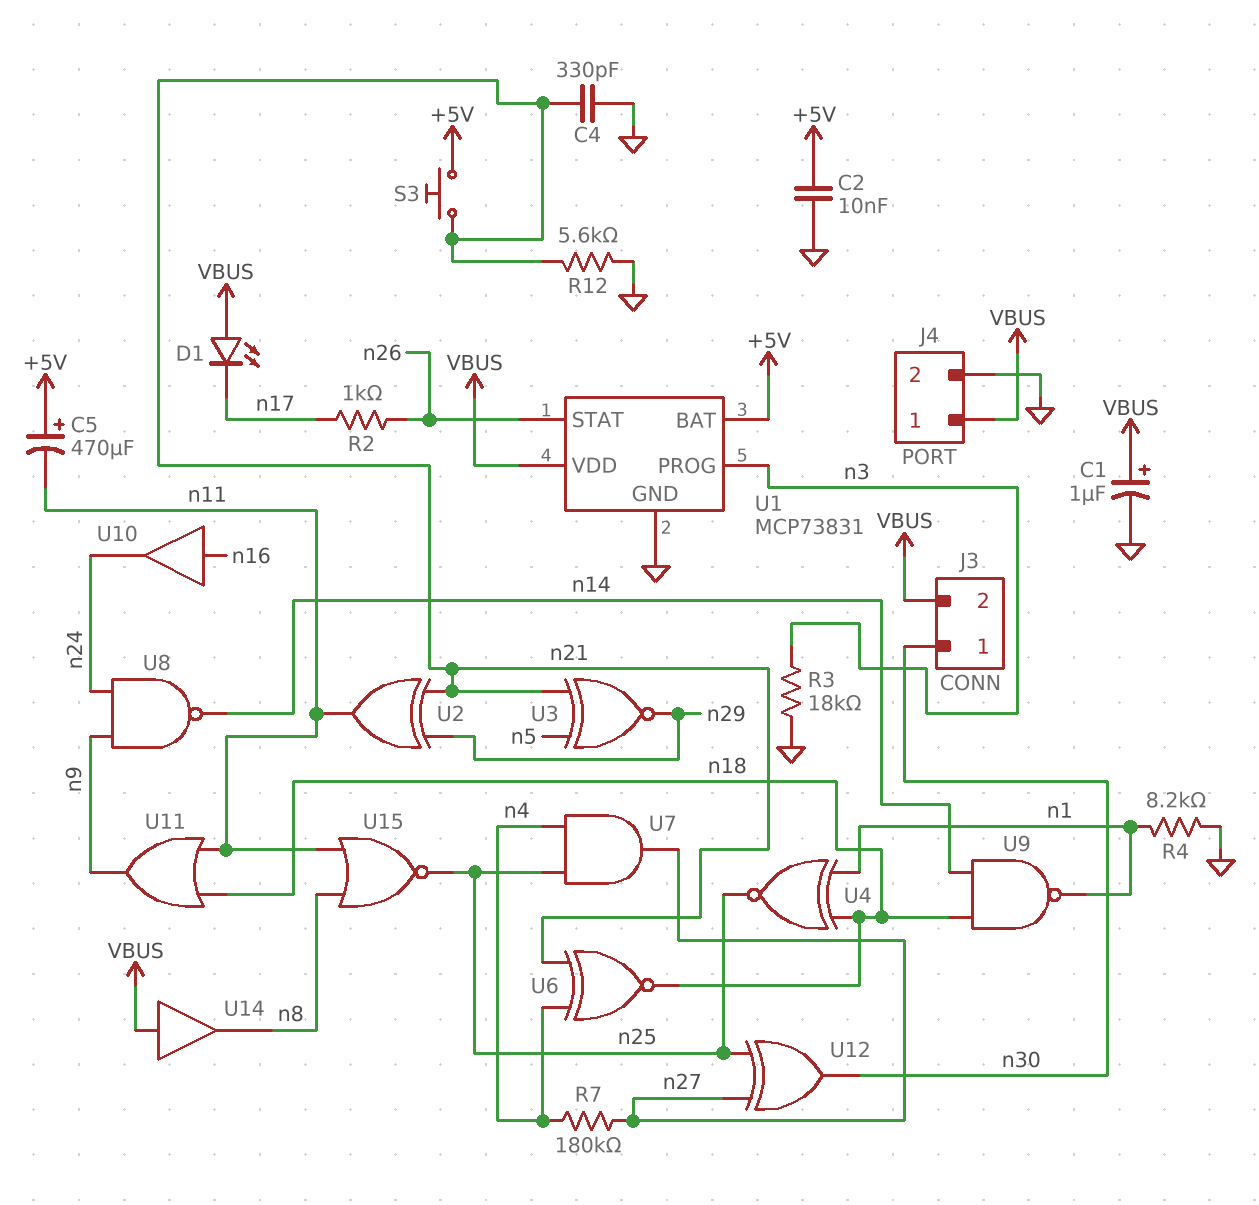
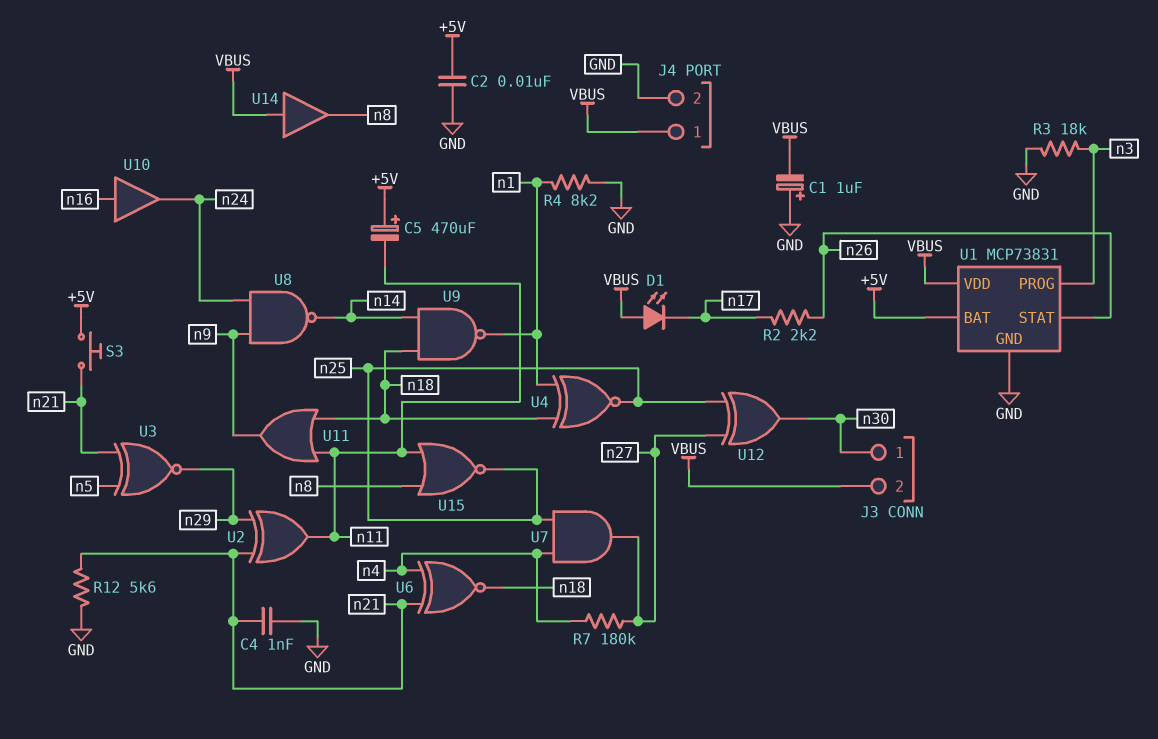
C1: 1uF (plus VBUS, minus GND) -> 1uF (plus GND, minus VBUS)
C4: 330pF (GND, n21) -> 1nF (GND, n21)
R2: 1k (n17, n26) -> 2.2k (n17, n26)

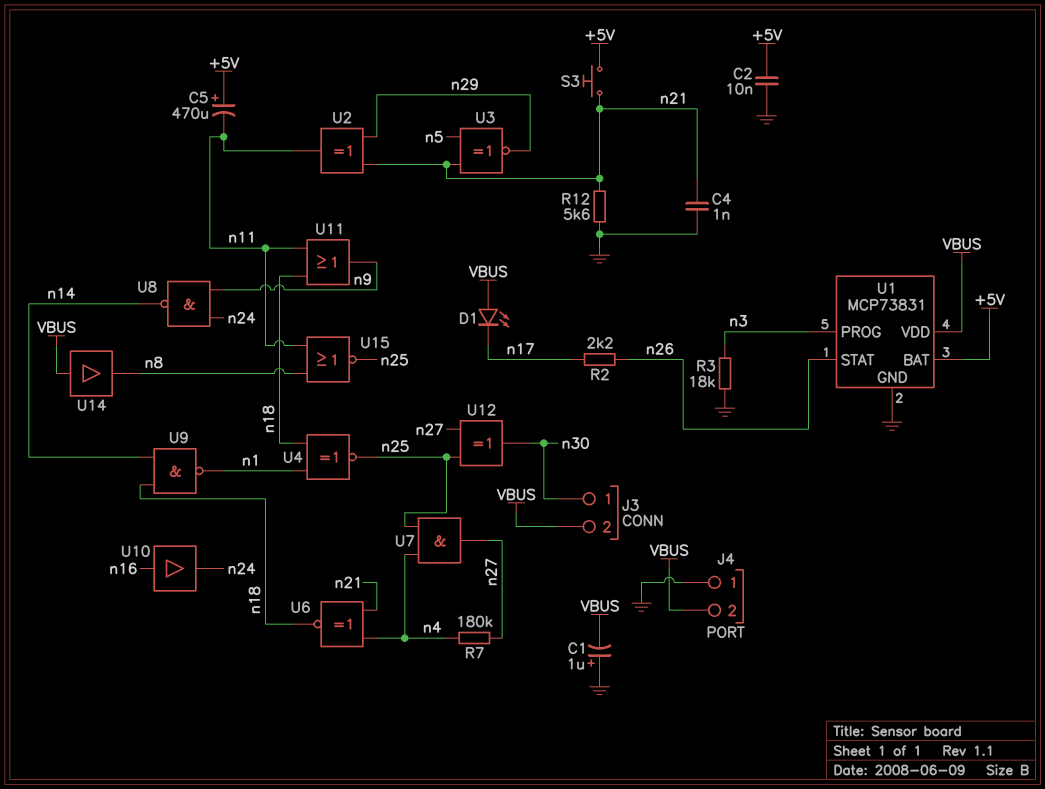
J4 pin 1: VBUS -> GND
J4 pin 2: GND -> VBUS
R4: 8.2k (GND, n1) -> none

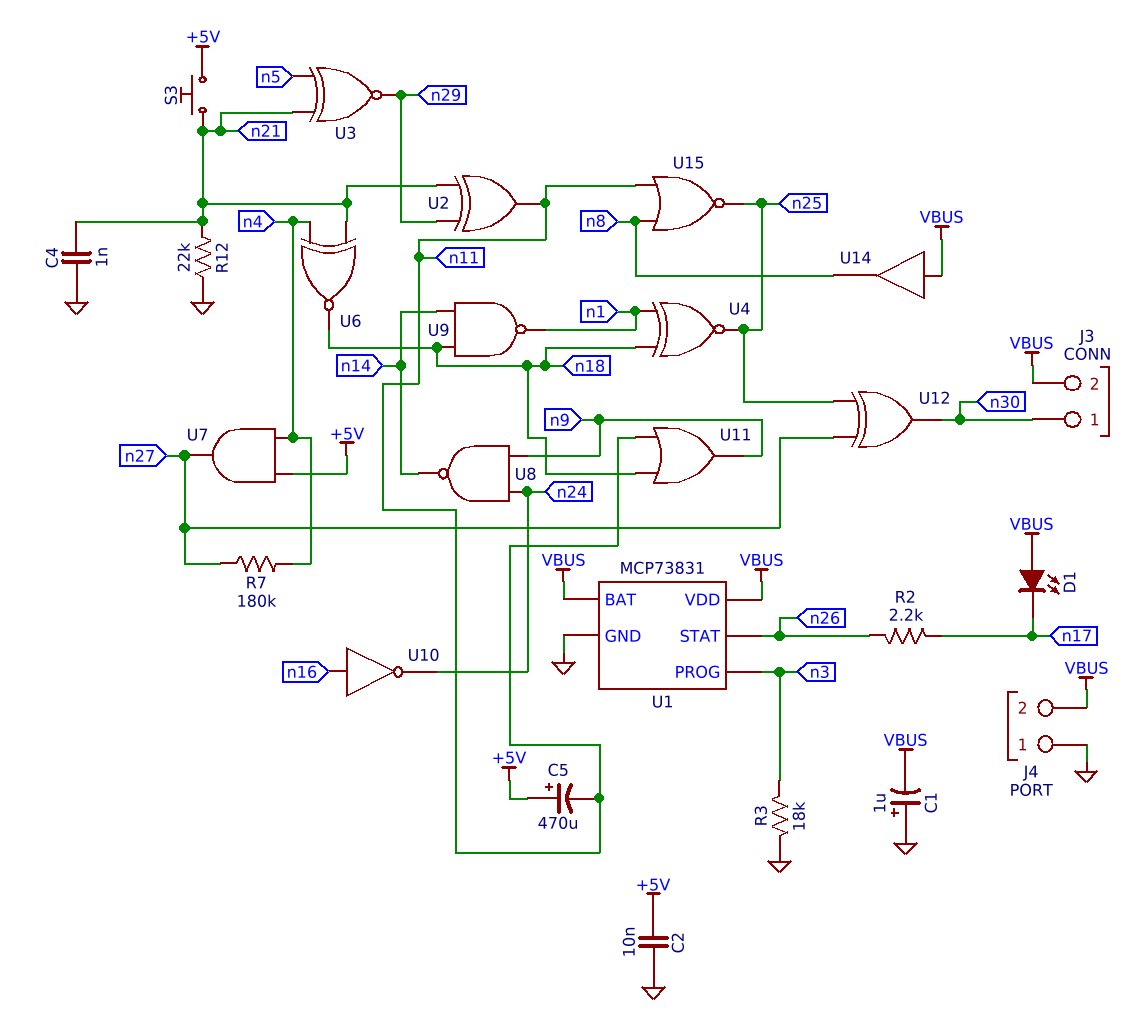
R12: 5.6k (GND, n21) -> 22k (GND, n21)
U1 pin BAT: +5V -> VBUS
U7: AND (in n4, in n25, out n27) -> AND (in +5V, in n4, out n27)
U10: buffer (in n16, out n24) -> NOT (in n16, out n24)

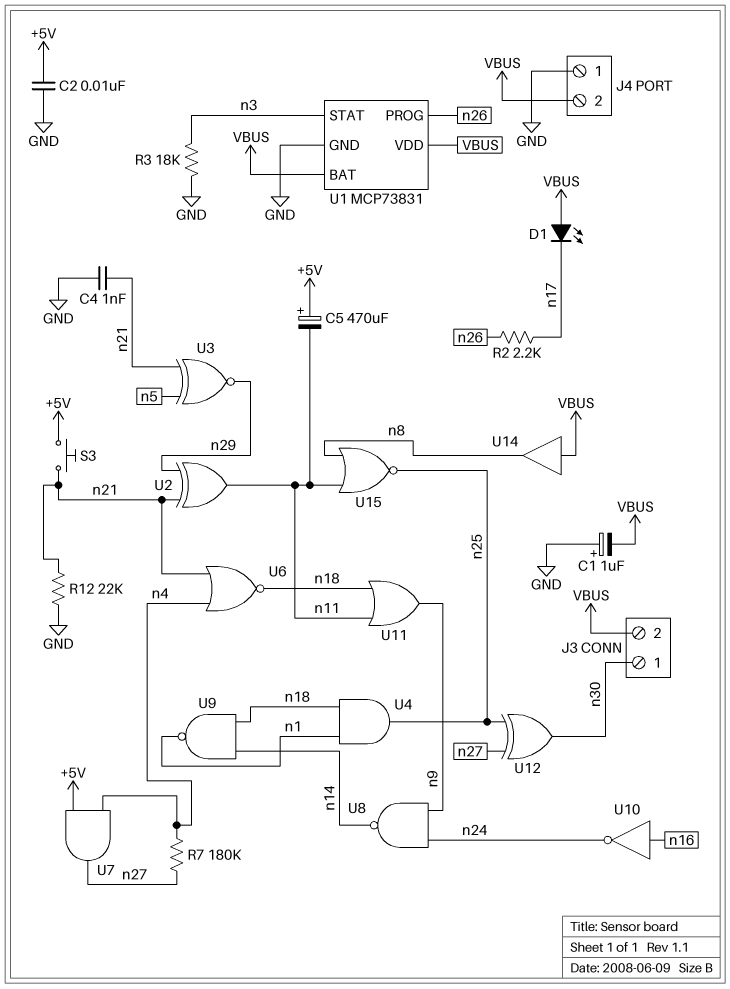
U1 pin PROG: n3 -> n26
U1 pin STAT: n26 -> n3
U4: XNOR (in n1, in n18, out n25) -> AND (in n1, in n18, out n25)
U6: XNOR (in n4, in n21, out n18) -> NOR (in n4, in n21, out n18)

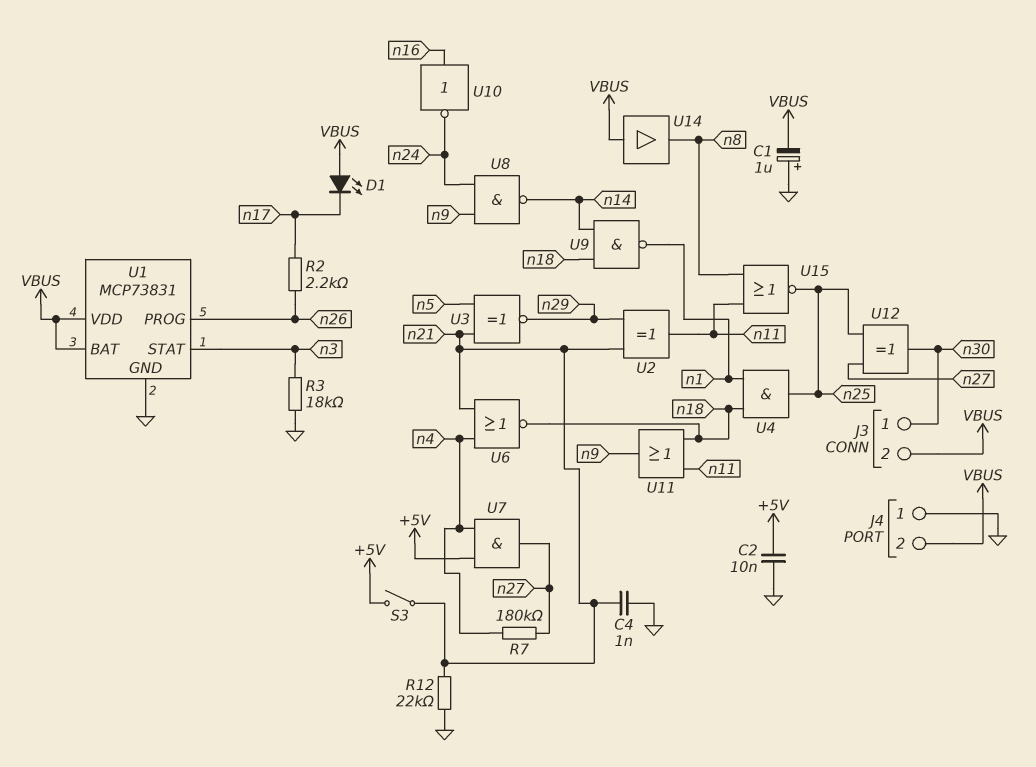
C5: 470uF (plus +5V, minus n11) -> none
S3: button (+5V, n21) -> switch (+5V, n21)

